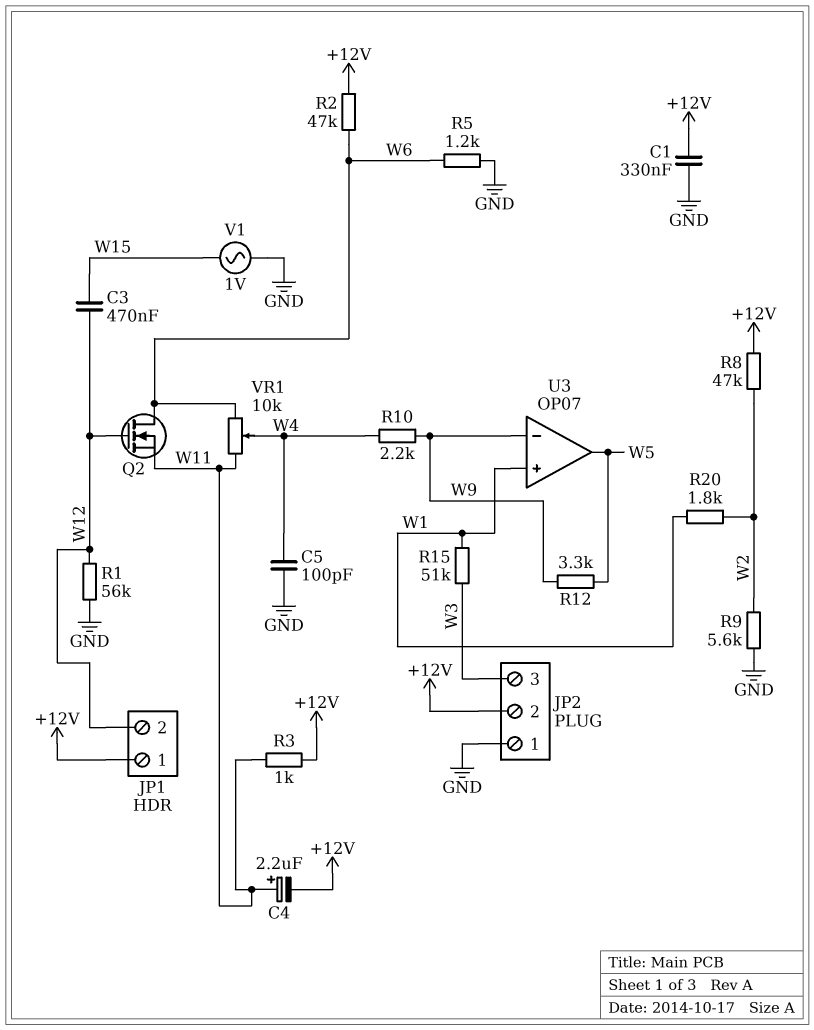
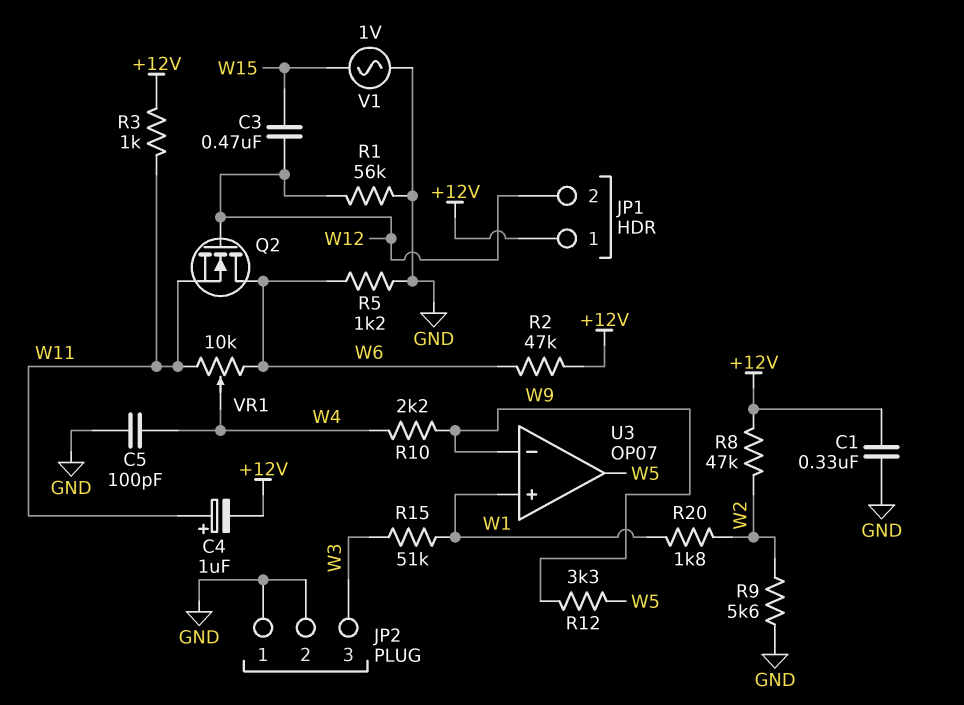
C4: 2.2uF (plus W11, minus +12V) -> 1uF (plus W11, minus +12V)
JP2 pin 2: +12V -> GND

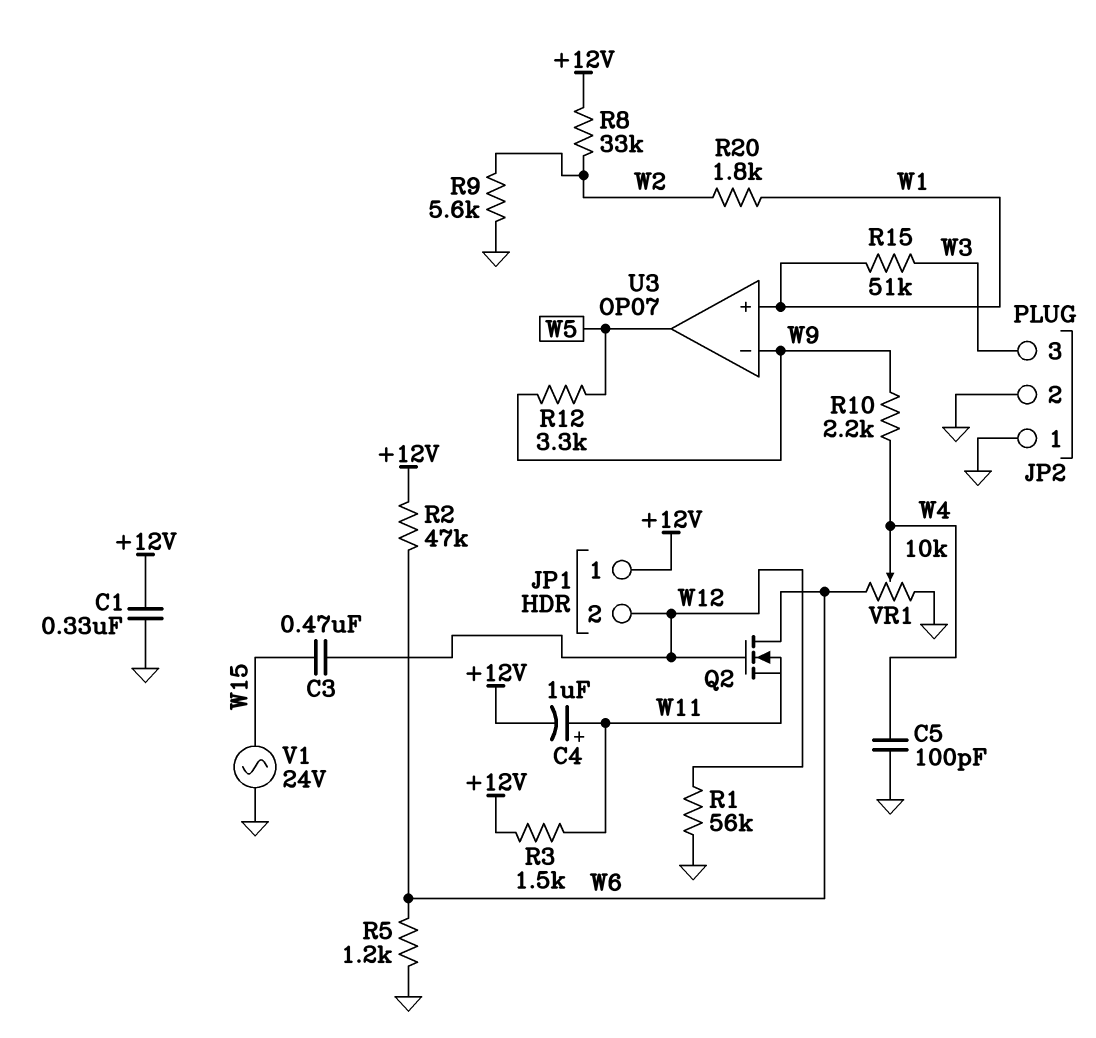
R3: 1k (+12V, W11) -> 1.5k (+12V, W11)
R8: 47k (+12V, W2) -> 33k (+12V, W2)
V1: AC 1V (GND, W15) -> AC 24V (GND, W15)
VR1: 10k (W6, W11, wiper W4) -> 10k (GND, W6, wiper W4)

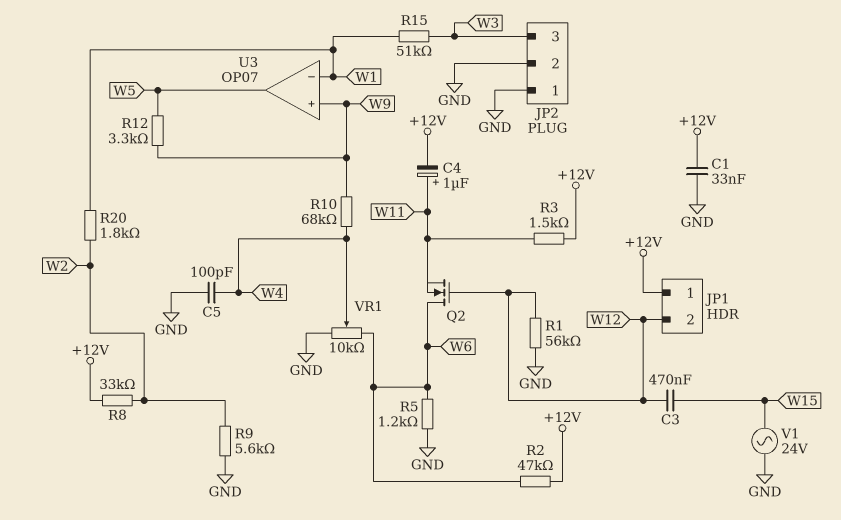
C1: 330nF (+12V, GND) -> 33nF (+12V, GND)
R10: 2.2k (W4, W9) -> 68k (W4, W9)
U3 pin in+: W1 -> W9
U3 pin in-: W9 -> W1

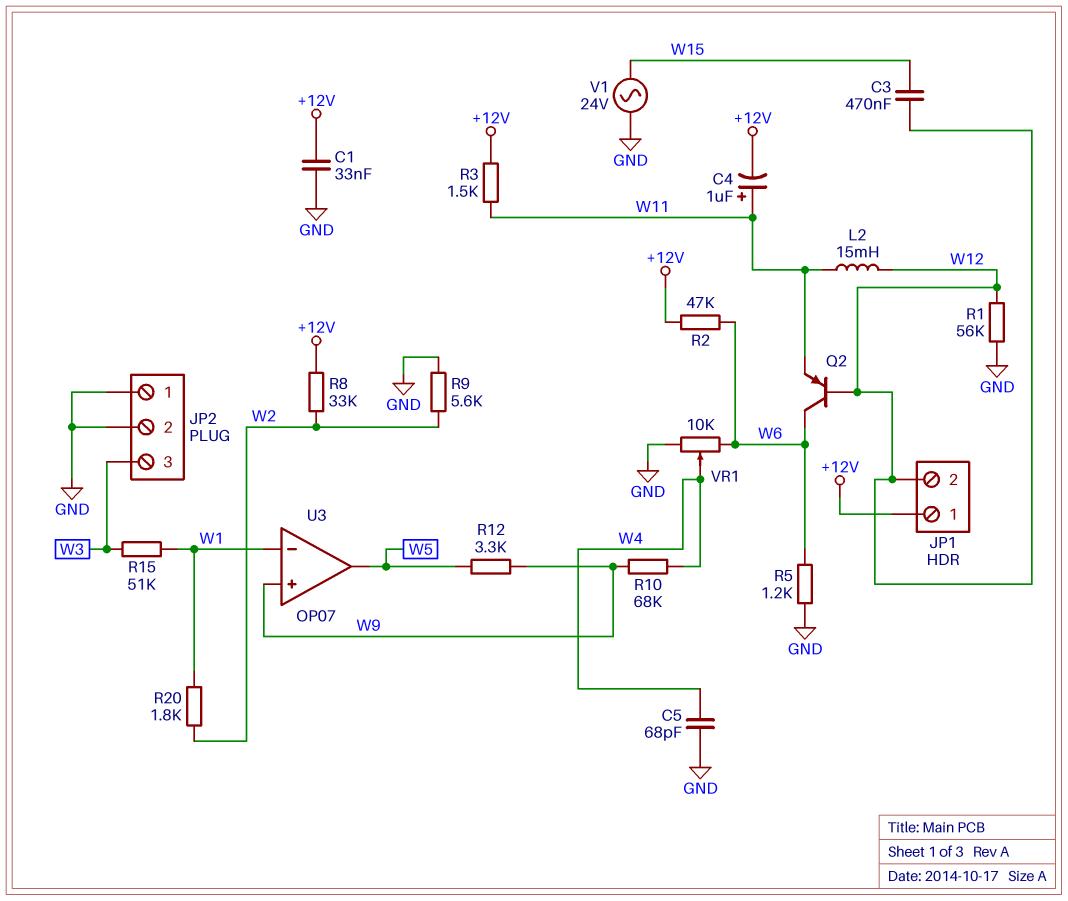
C5: 100pF (GND, W4) -> 68pF (GND, W4)
L2: none -> 15mH (W11, W12)
Q2: NMOS (G W12, D W6, S W11) -> PNP (B W12, C W6, E W11)

